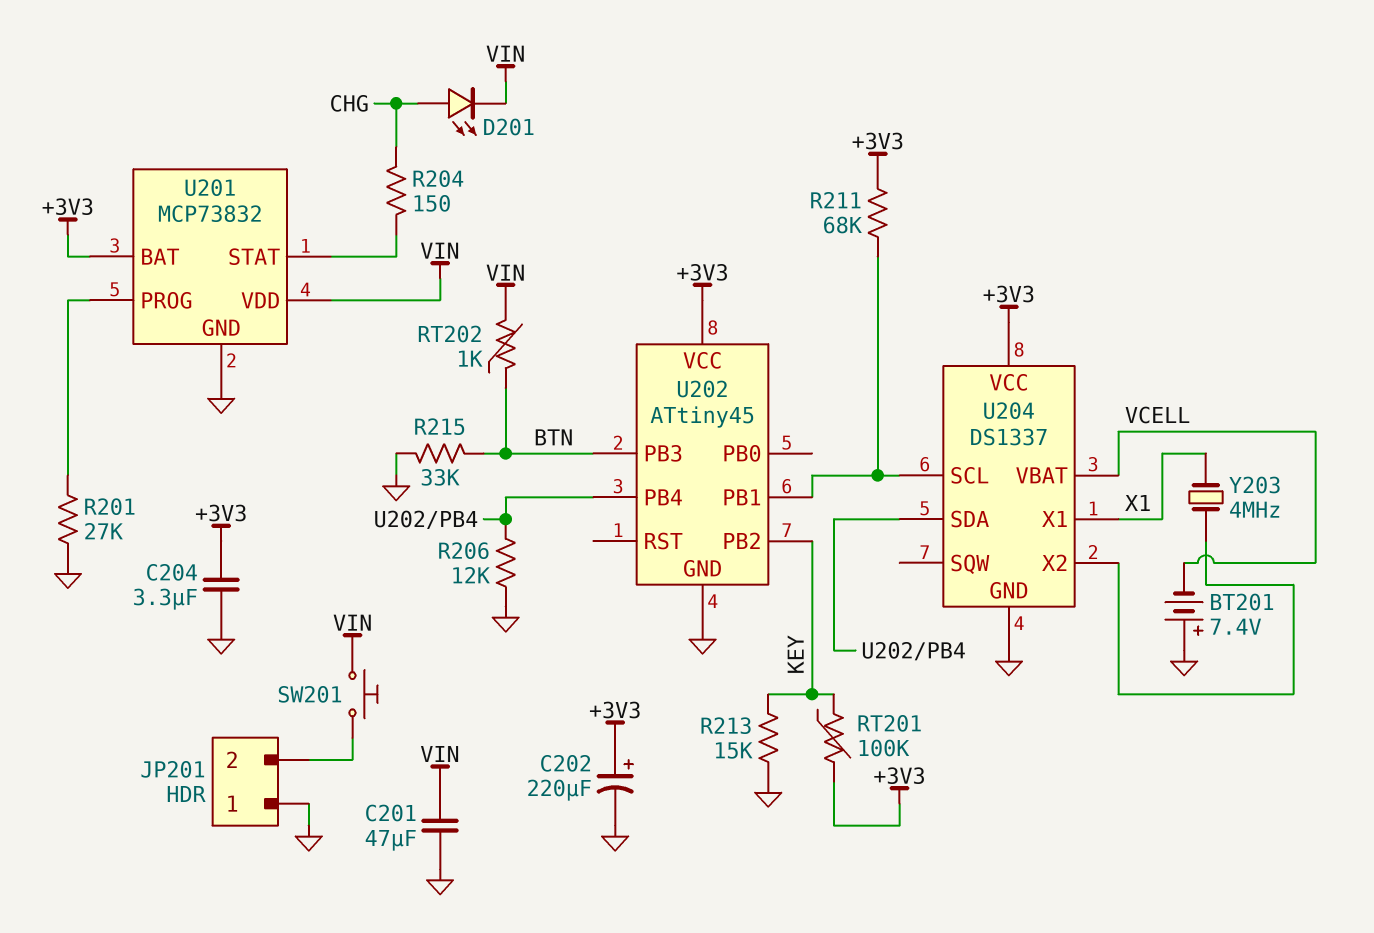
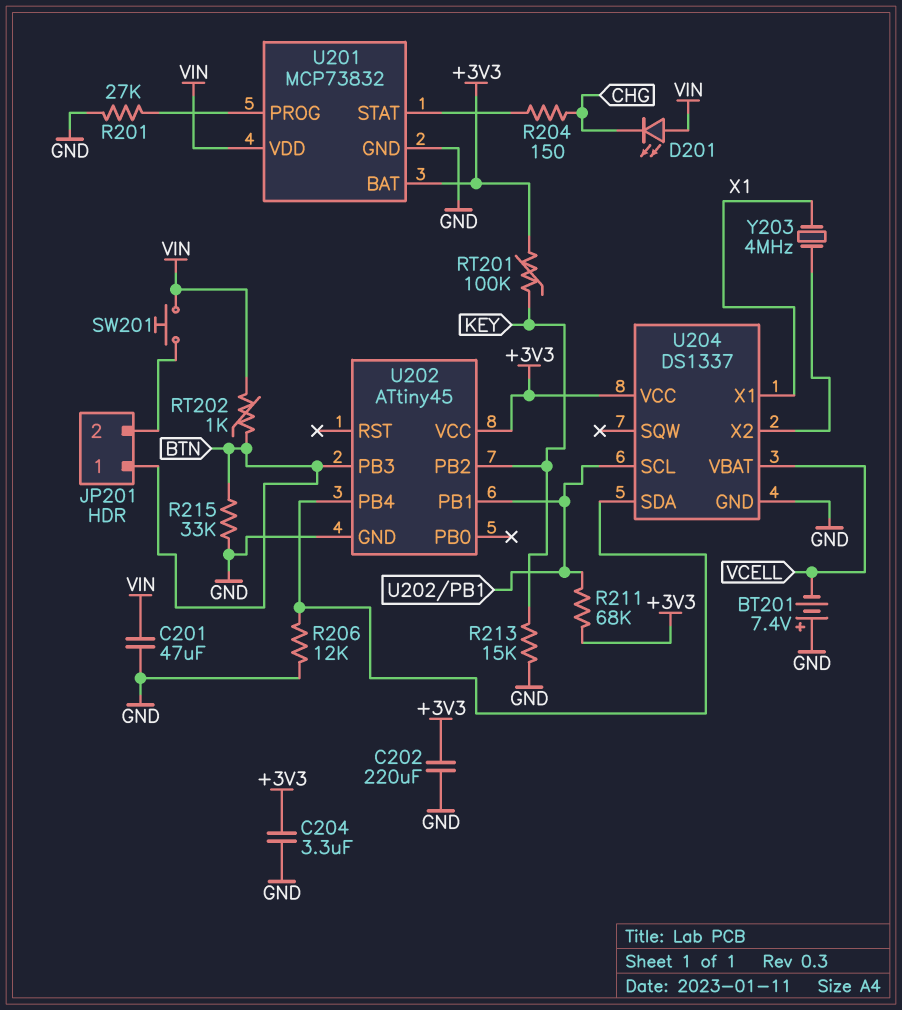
C202: 220uF (plus +3V3, minus GND) -> 220uF (+3V3, GND)
D201: LED (A CHG, K VIN) -> LED (A VIN, K CHG)
JP201 pin 1: GND -> BTN

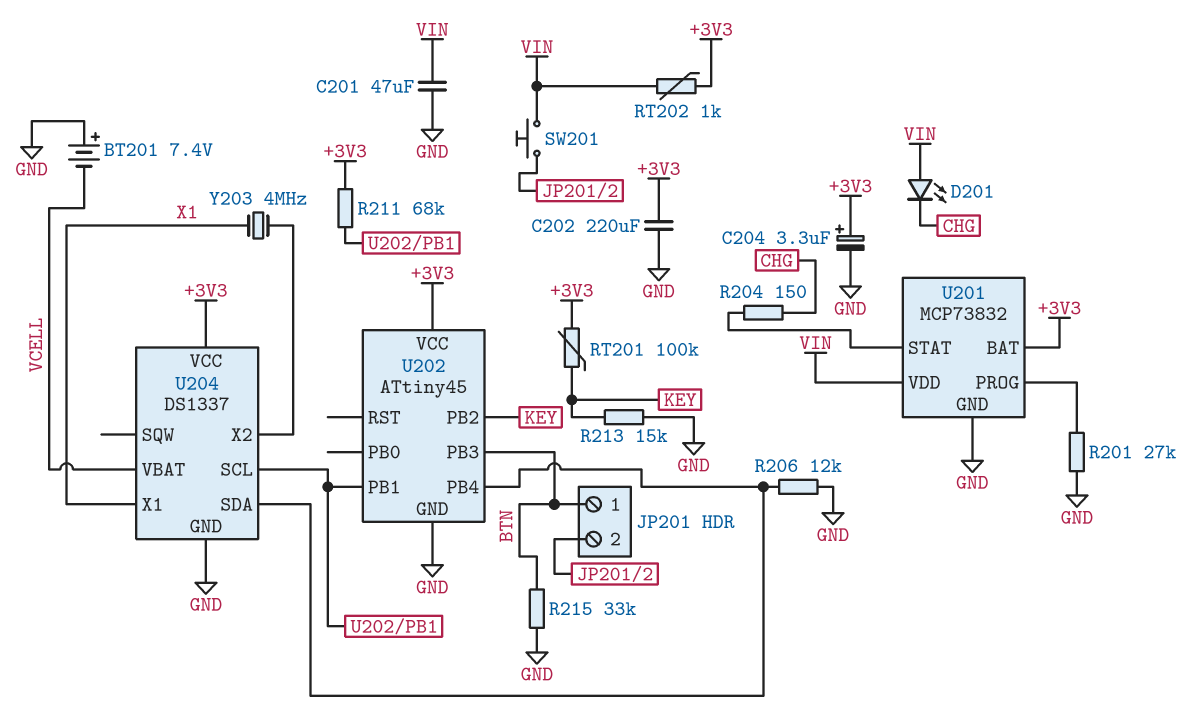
C204: 3.3uF (+3V3, GND) -> 3.3uF (plus +3V3, minus GND)
RT202: 1k (BTN, VIN) -> 1k (+3V3, VIN)

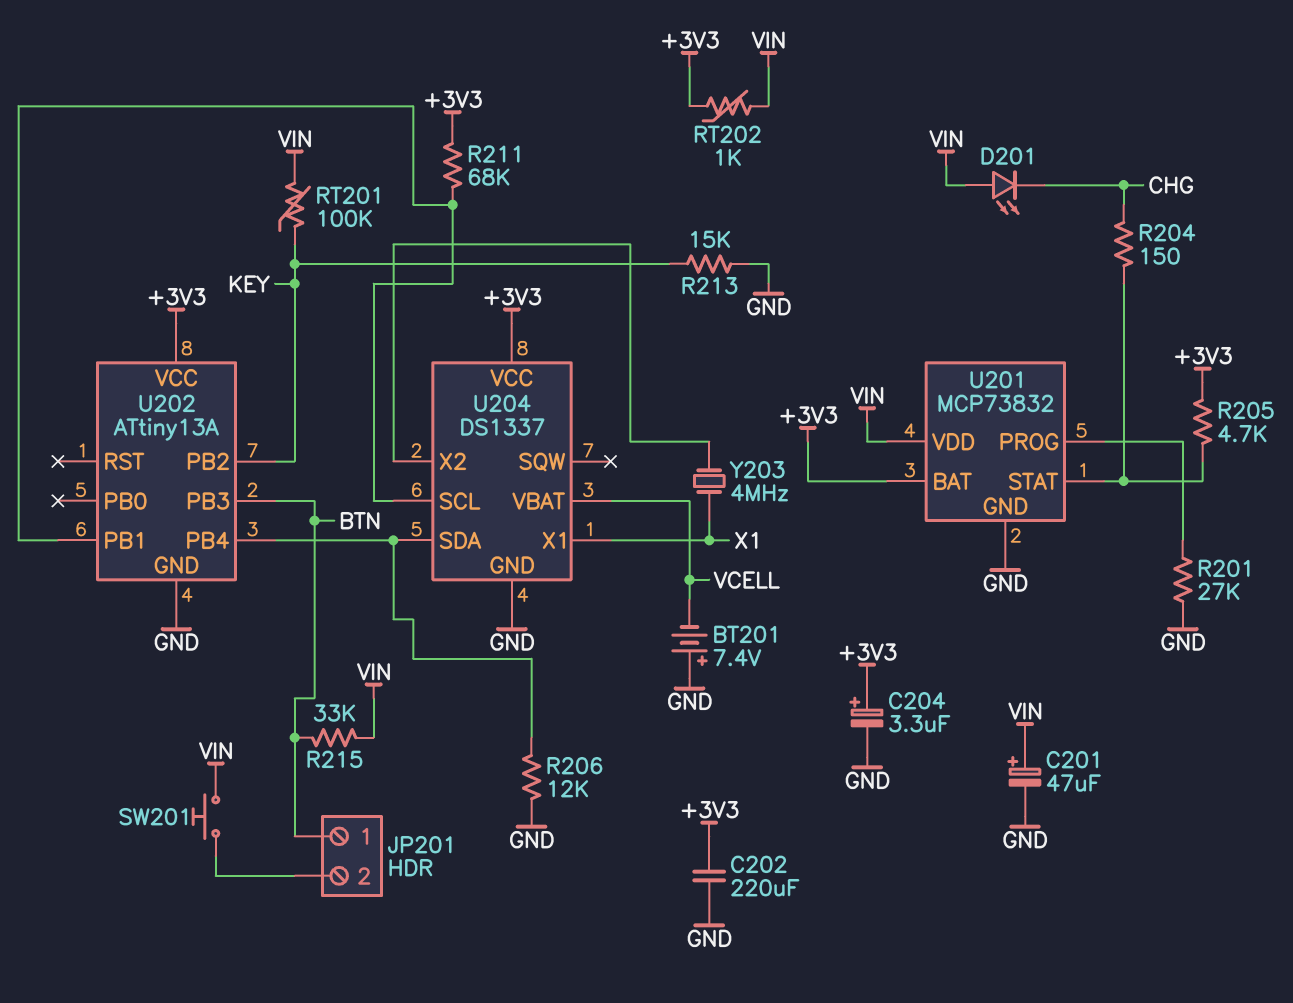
C201: 47uF (GND, VIN) -> 47uF (plus VIN, minus GND)
R205: none -> 4.7k (+3V3, U201/STAT)
R215: 33k (BTN, GND) -> 33k (BTN, VIN)
RT201: 100k (+3V3, KEY) -> 100k (KEY, VIN)
U202: ATtiny45 -> ATtiny13A

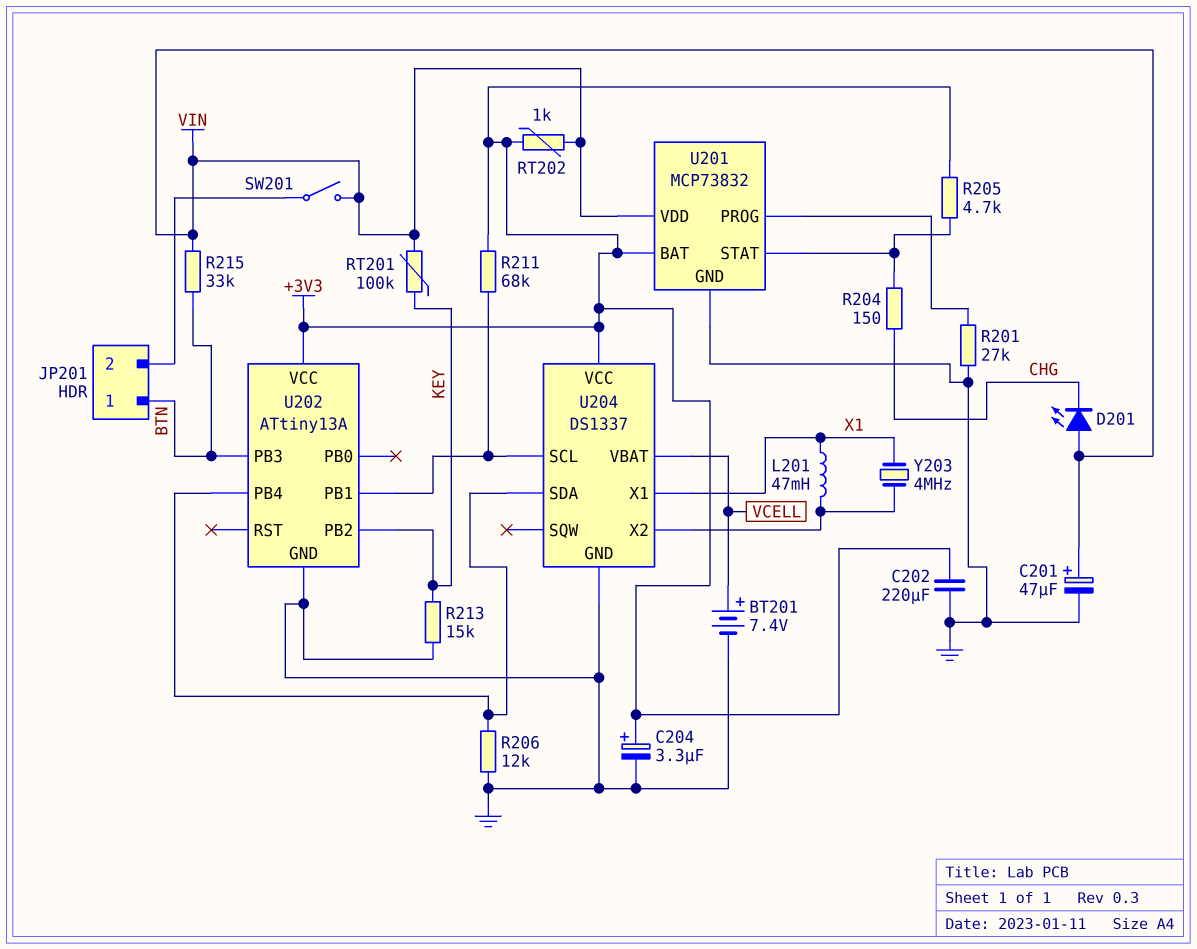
BT201: 7.4V (plus GND, minus VCELL) -> 7.4V (plus VCELL, minus GND)
L201: none -> 47mH (U204/X2, X1)
SW201: button (JP201/2, VIN) -> switch (JP201/2, VIN)

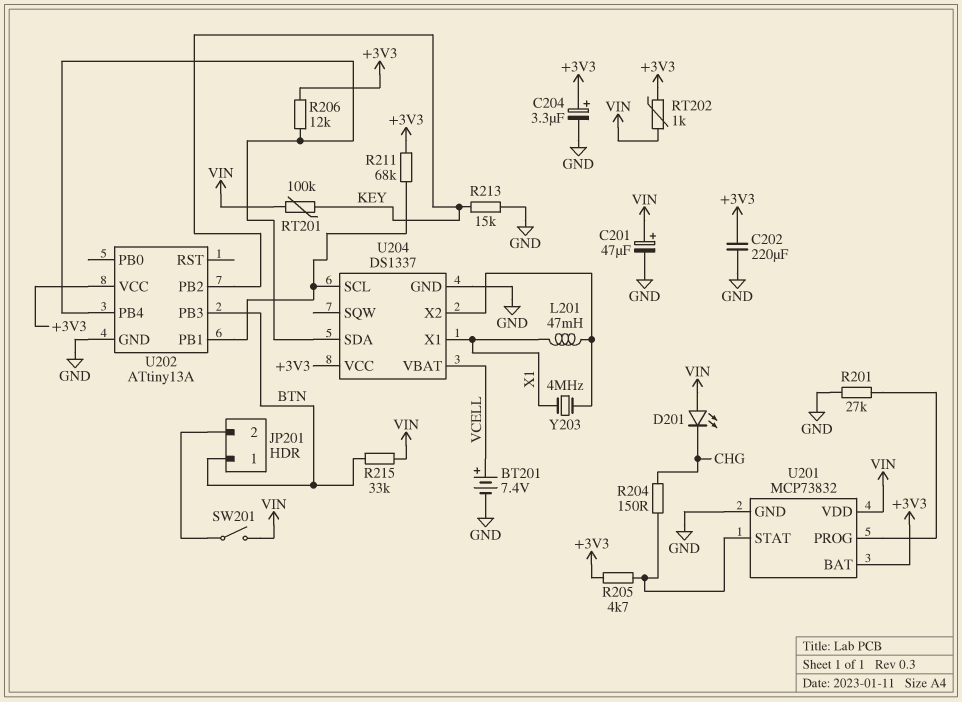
R206: 12k (GND, U202/PB4) -> 12k (+3V3, U202/PB4)

